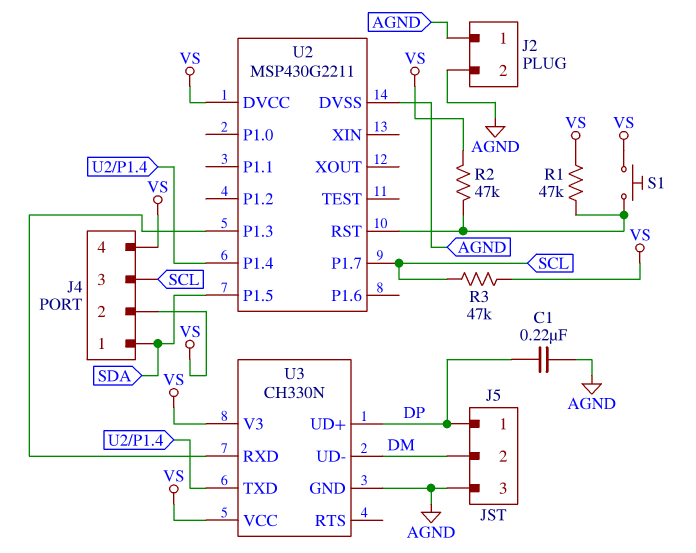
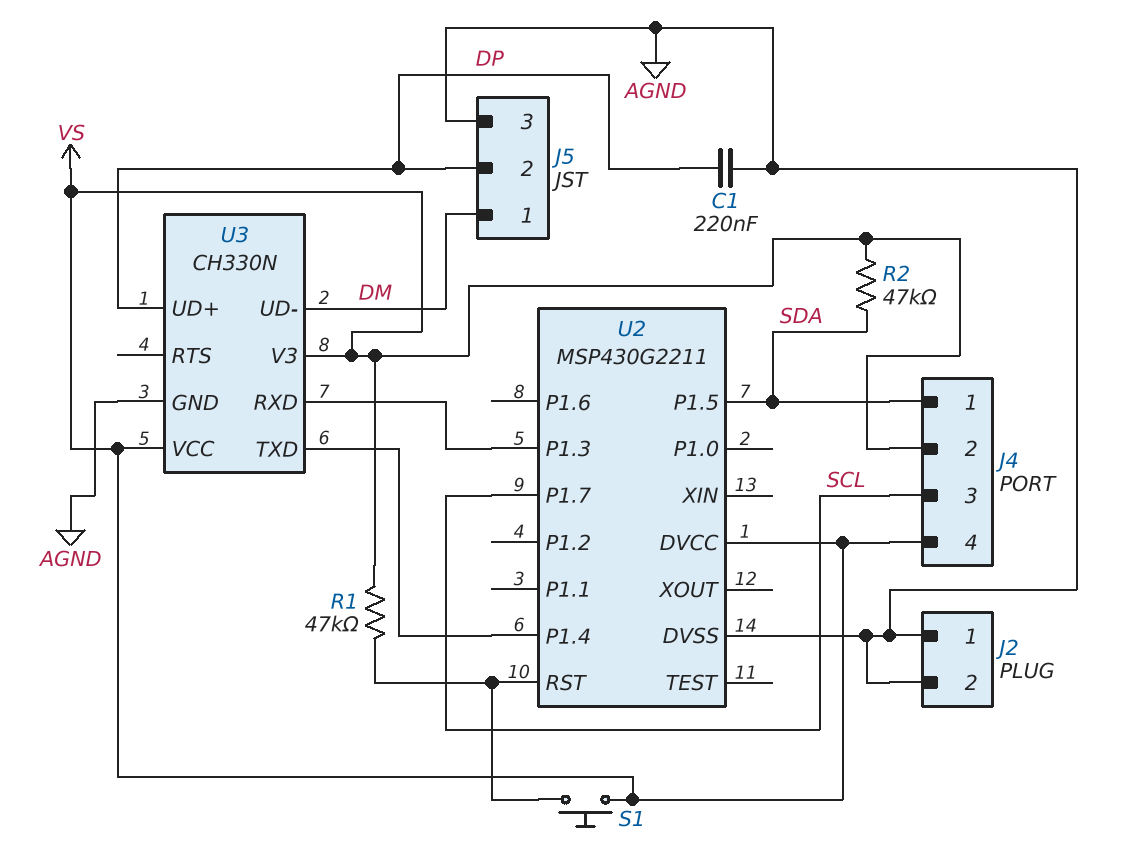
J5 pin 1: DP -> DM
J5 pin 2: DM -> DP
R2: 47k (U2/RST, VS) -> 47k (SDA, VS)
R3: 47k (SCL, VS) -> none

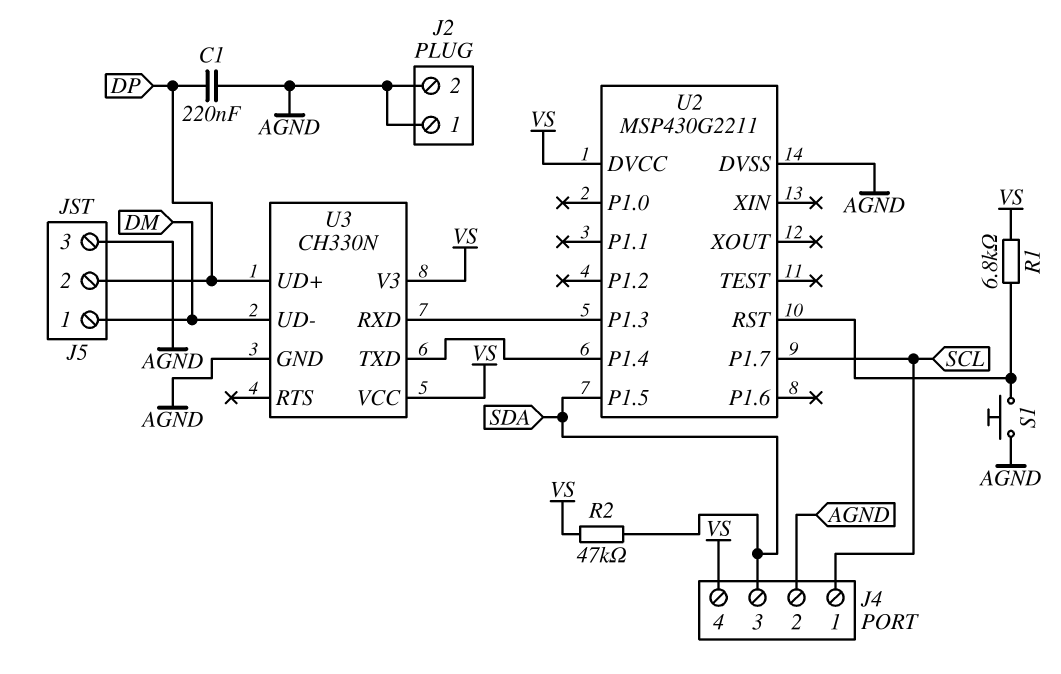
J4 pin 1: SDA -> SCL
J4 pin 2: VS -> AGND
J4 pin 3: SCL -> SDA
R1: 47k (U2/RST, VS) -> 6.8k (U2/RST, VS)
S1: button (U2/RST, VS) -> button (AGND, U2/RST)

